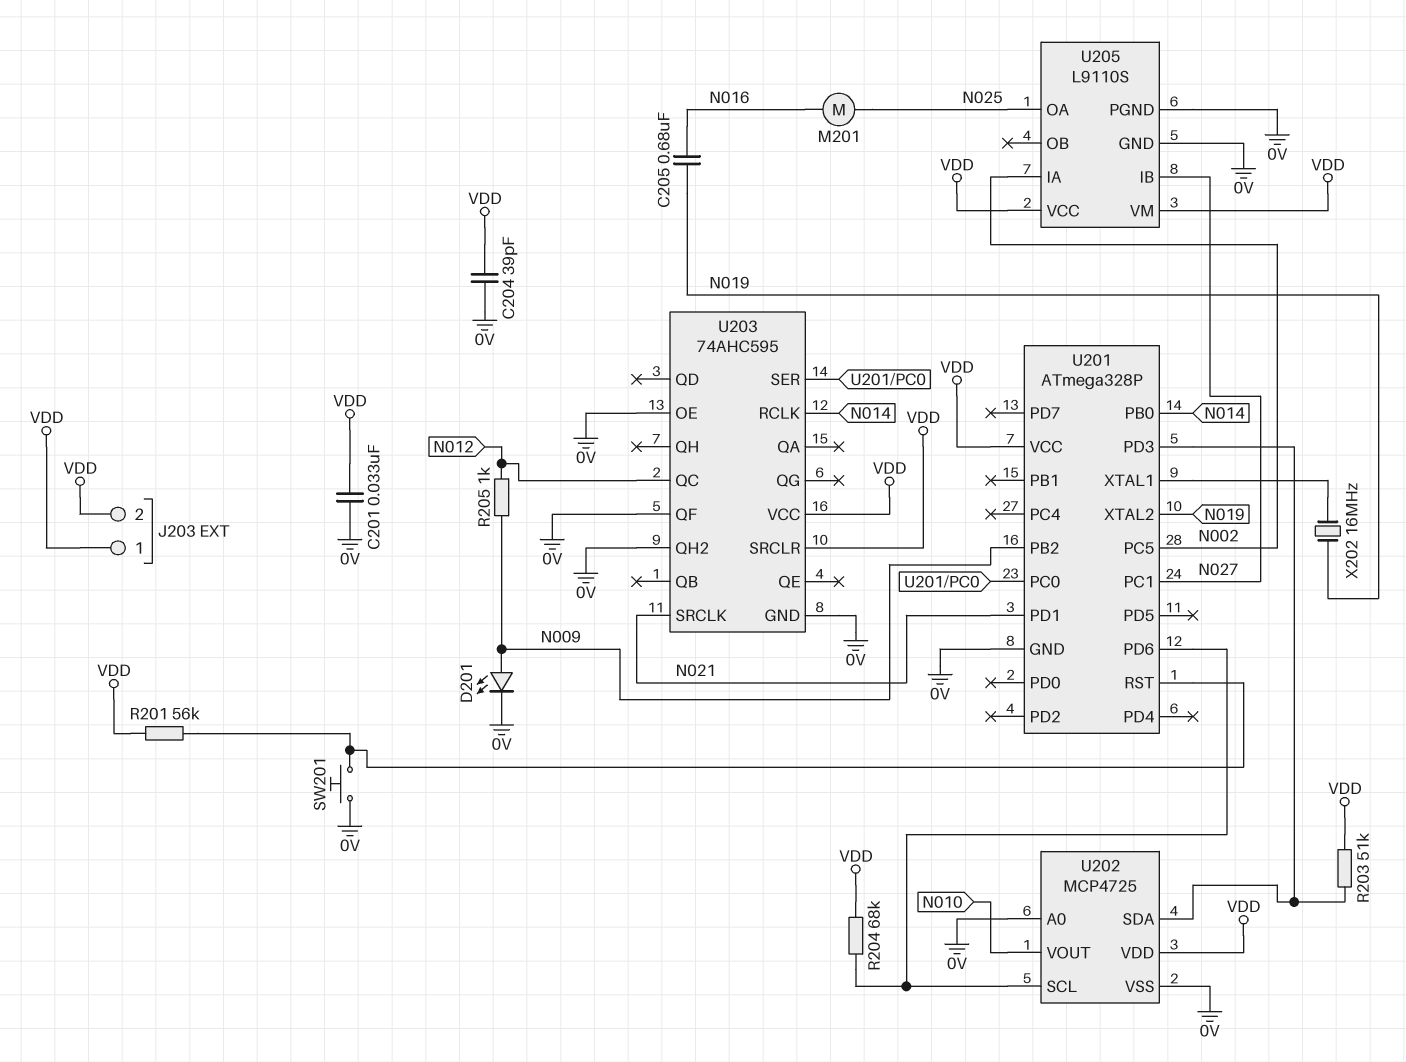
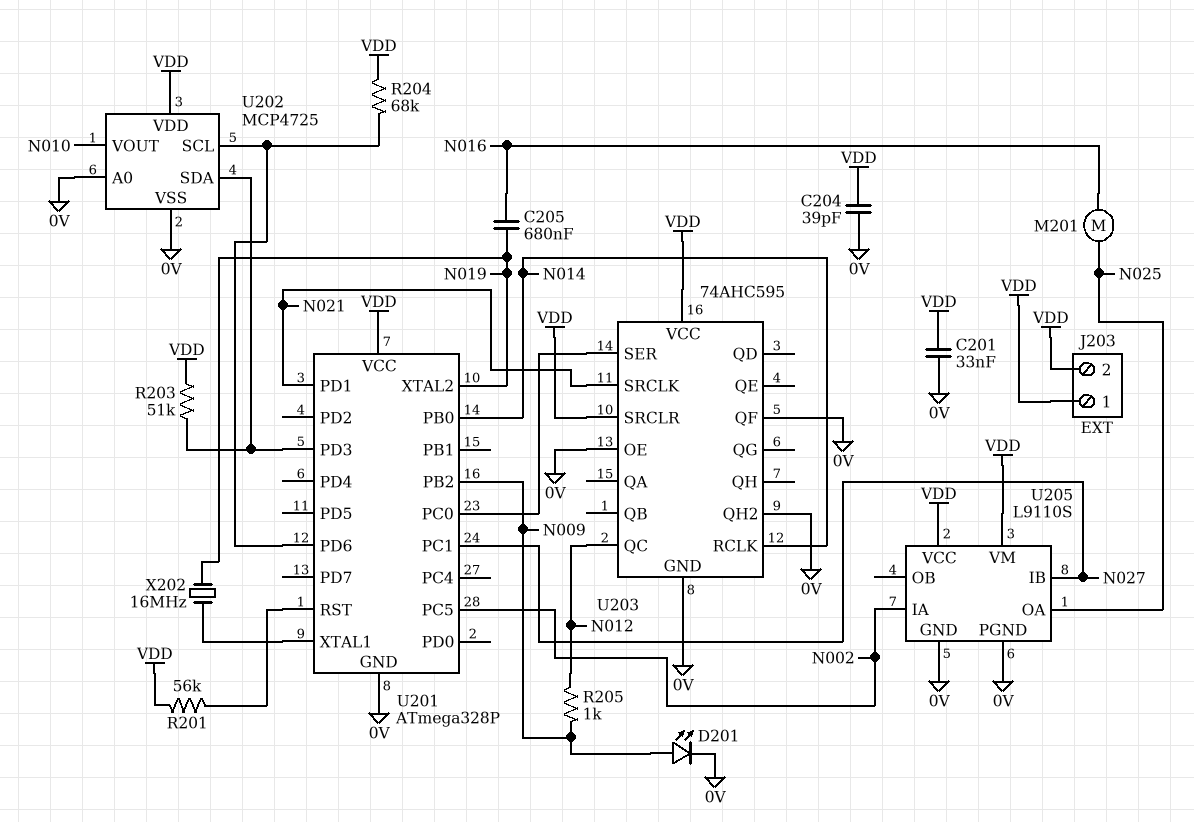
SW201: button (0V, U201/RST) -> none

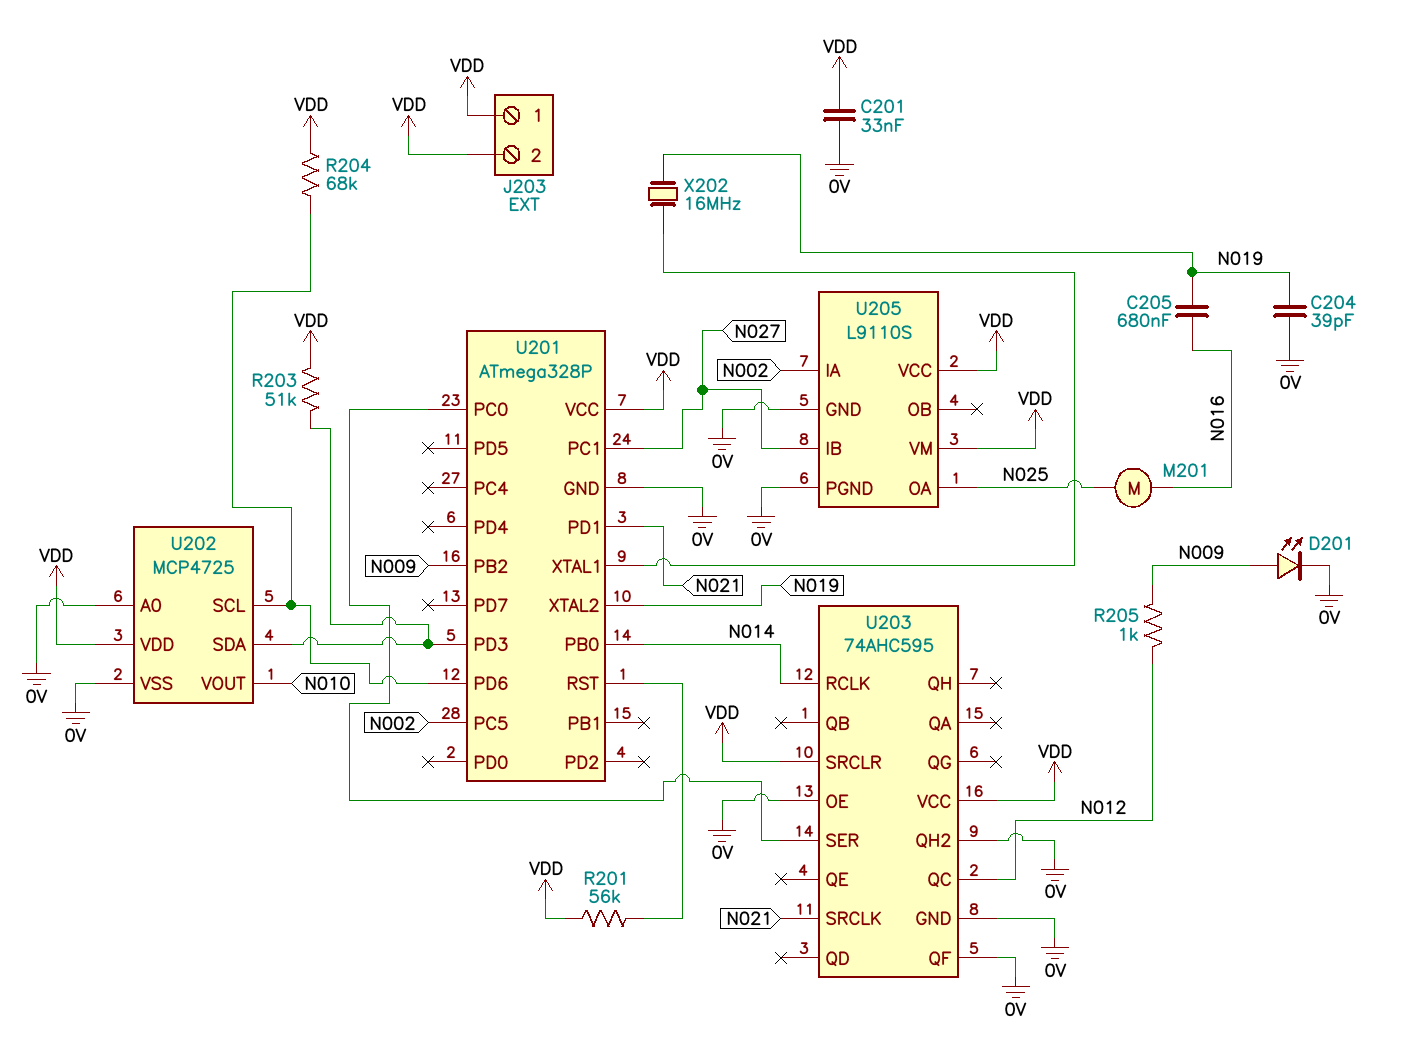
C204: 39pF (0V, VDD) -> 39pF (0V, N019)

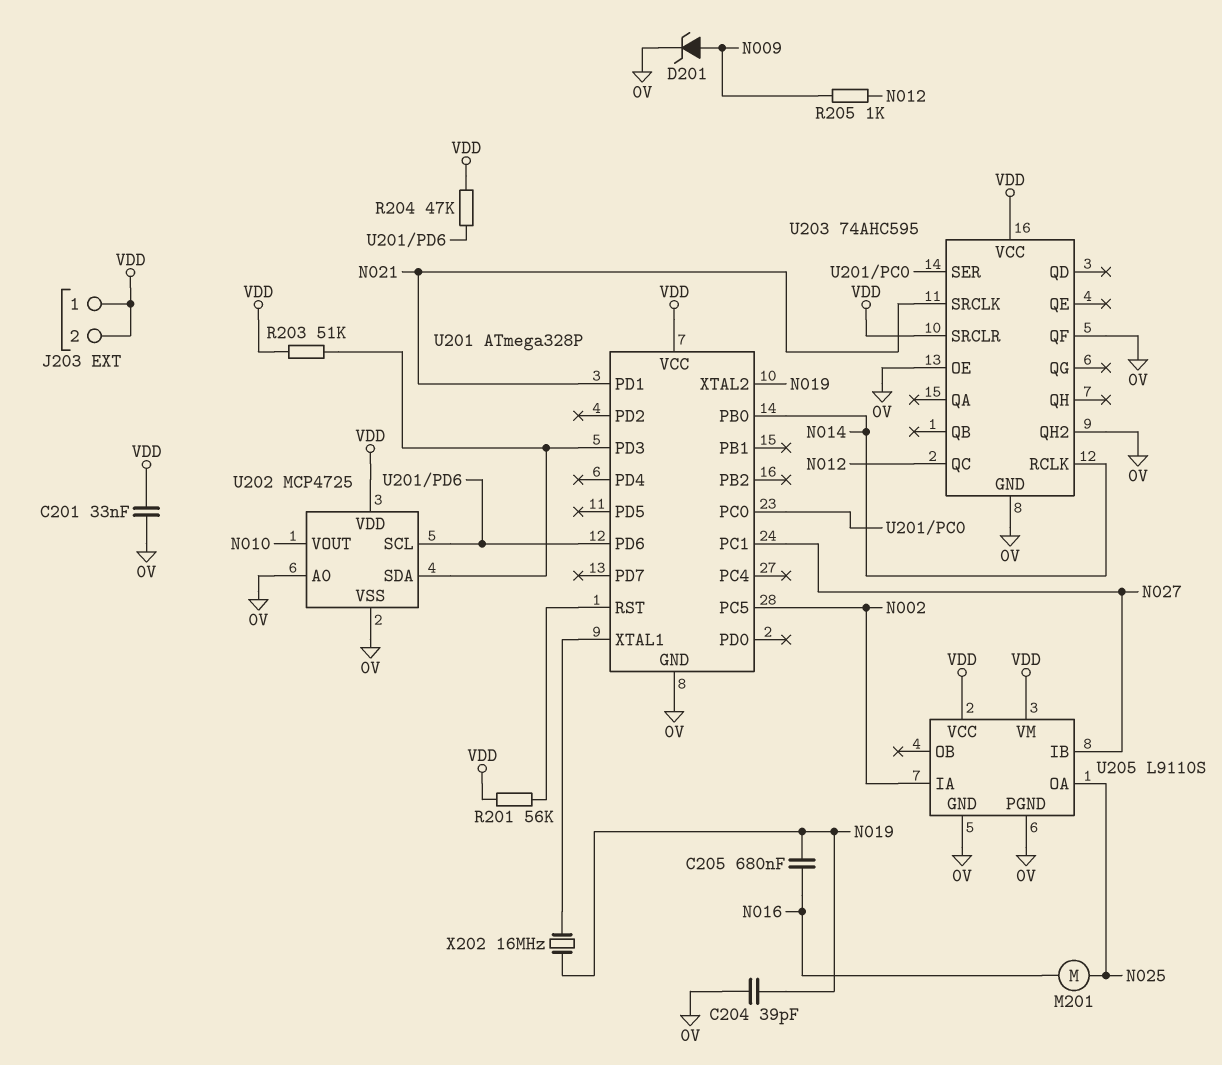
D201: LED (A N009, K 0V) -> zener (A N009, K 0V)
R204: 68k (U201/PD6, VDD) -> 47k (U201/PD6, VDD)
U201 pin PB2: N009 -> none

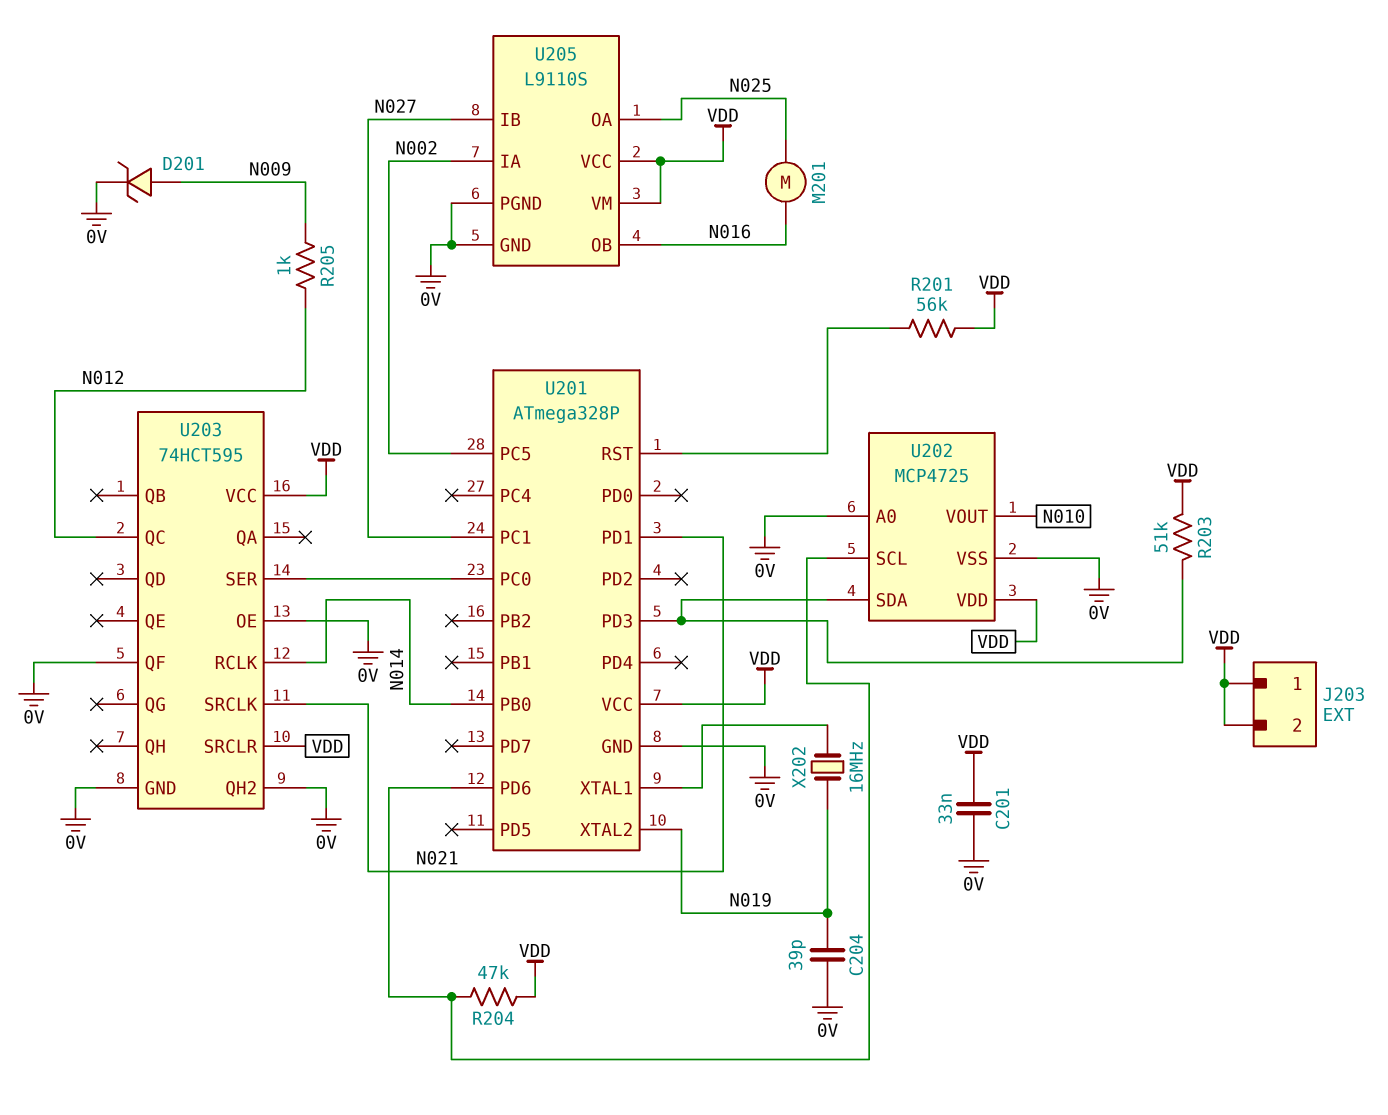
C205: 680nF (N016, N019) -> none
U203: 74AHC595 -> 74HCT595
U205 pin OB: none -> N016

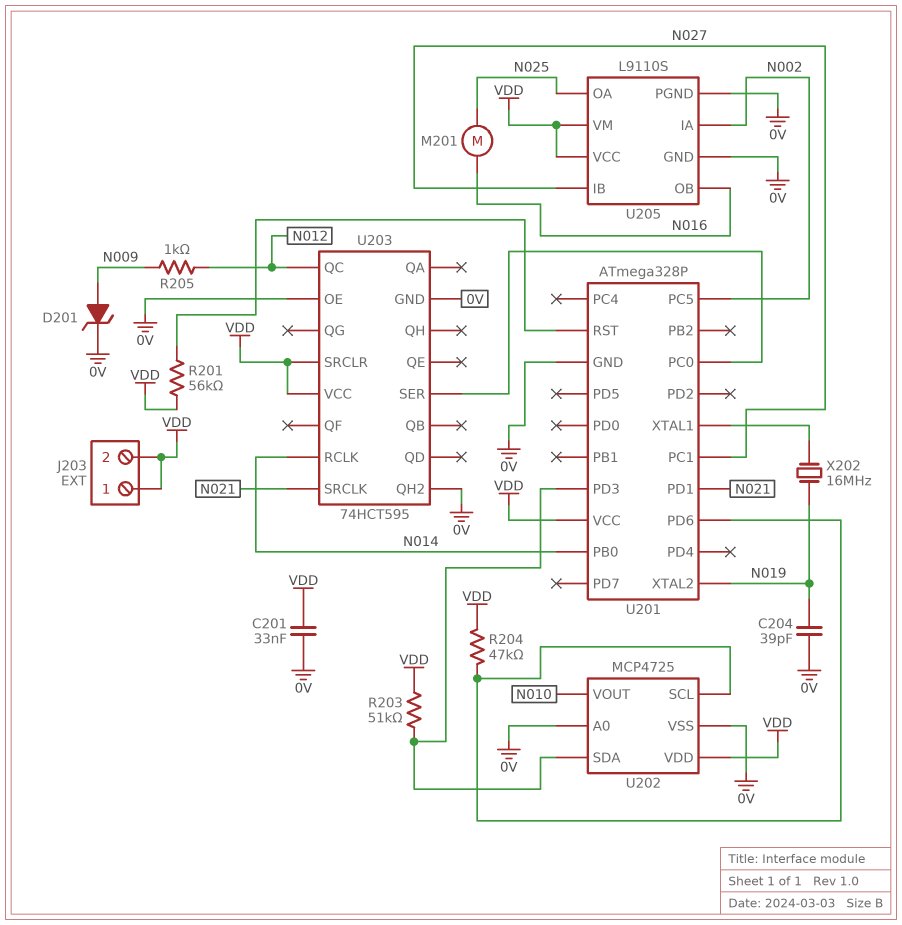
U203 pin QF: 0V -> none

